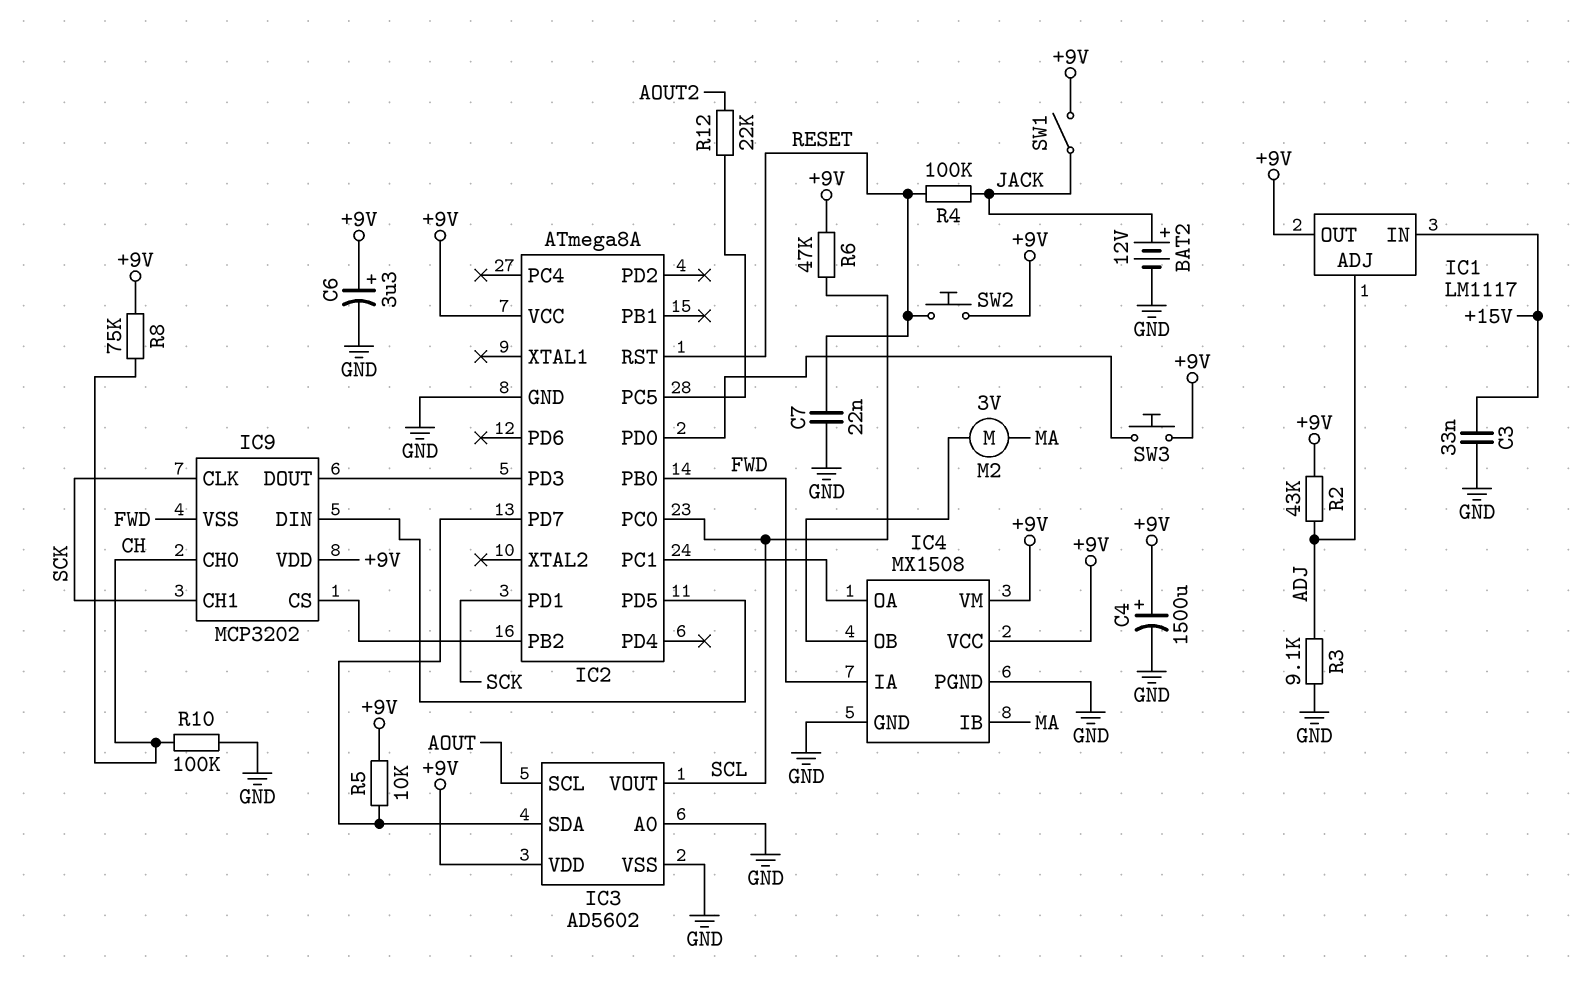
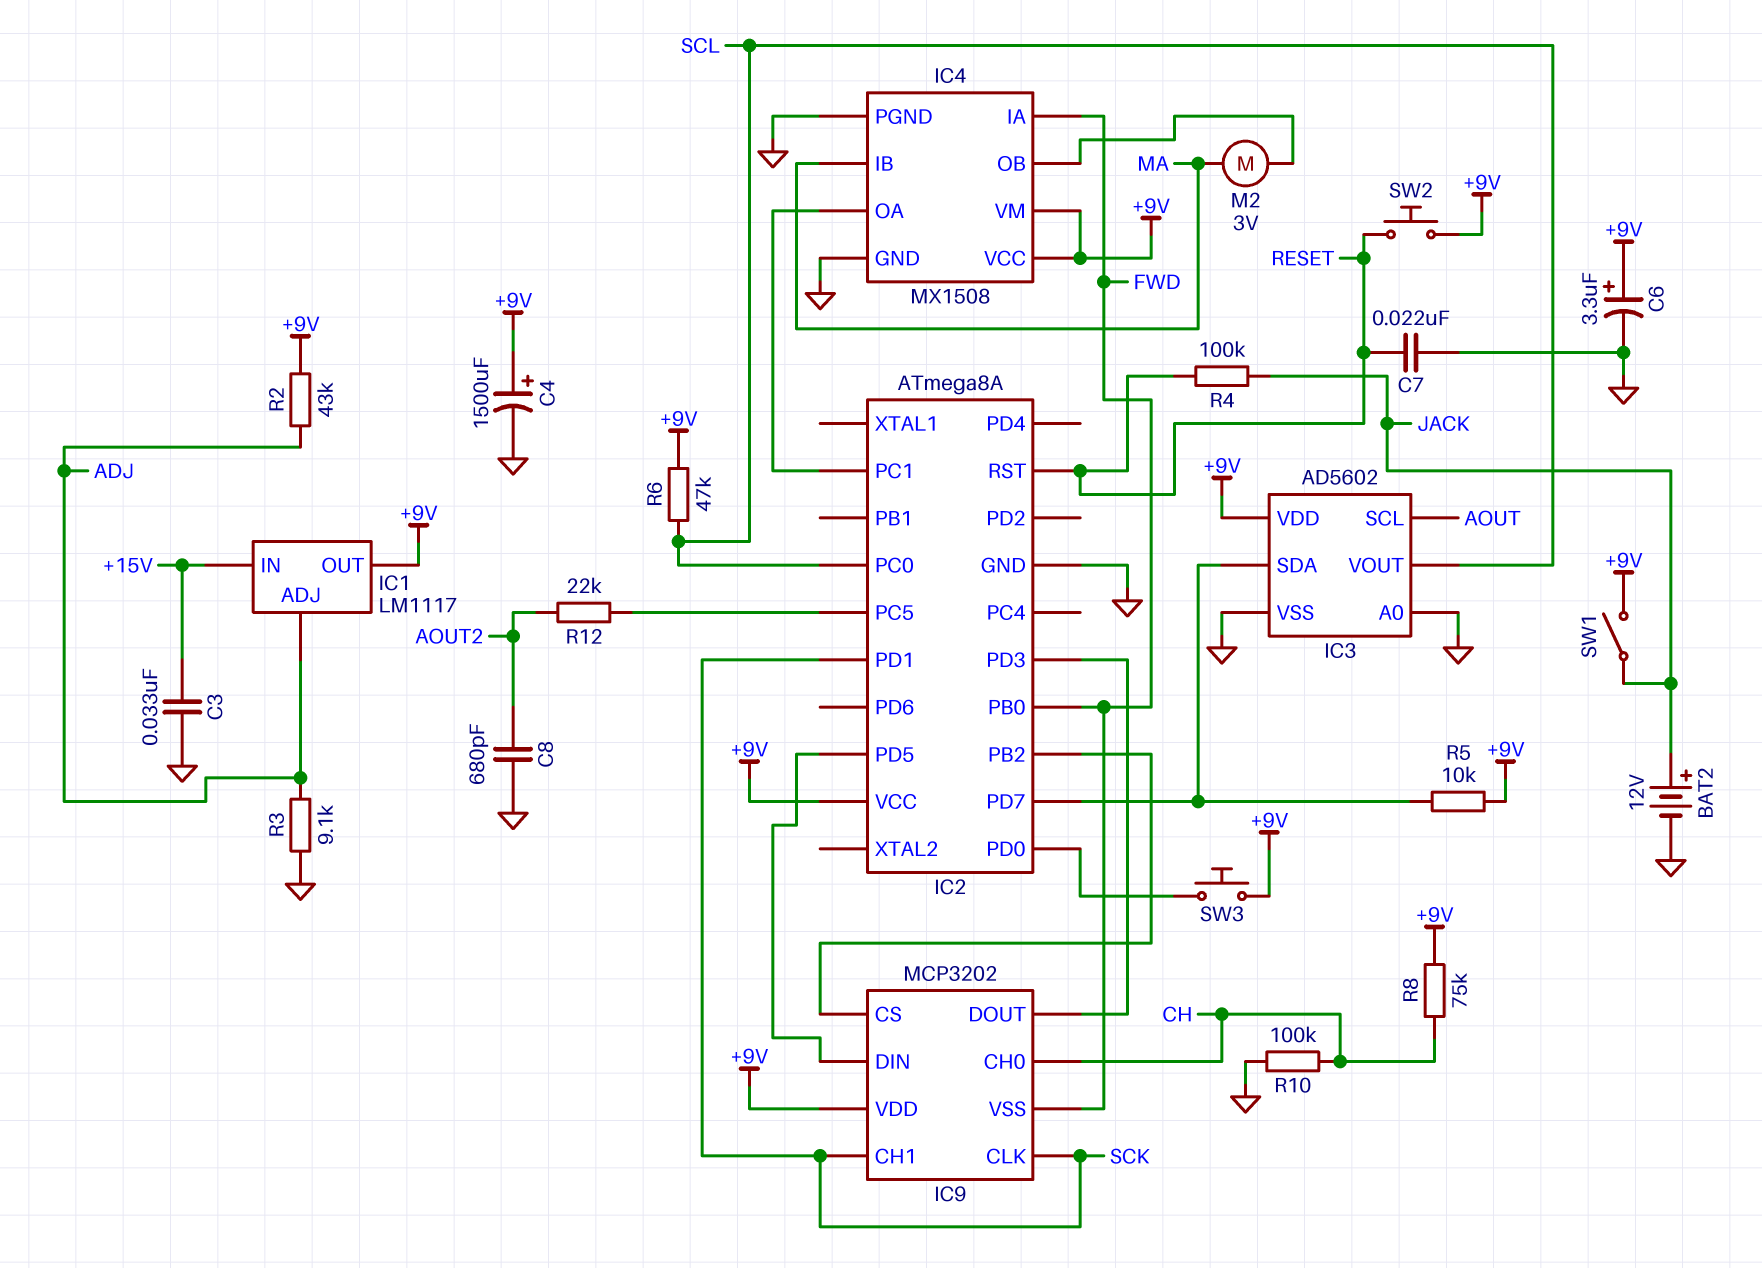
C8: none -> 680pF (AOUT2, GND)

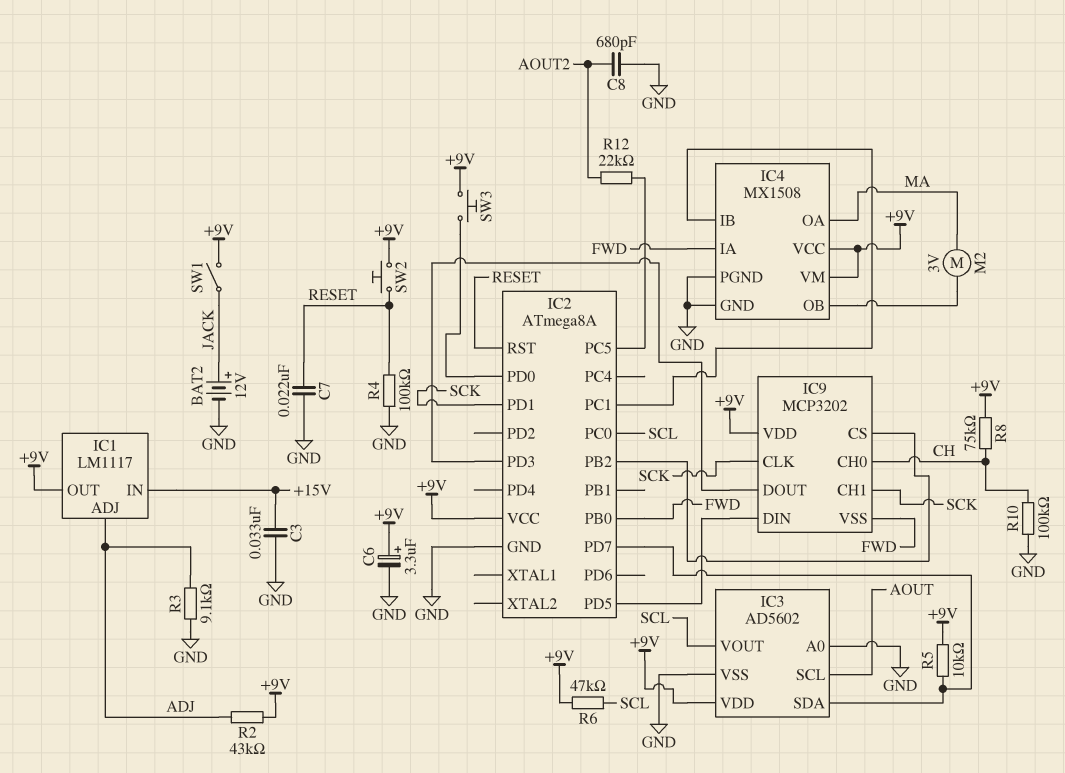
C4: 1500uF (plus +9V, minus GND) -> none
IC4 pin IB: MA -> IC2/PC1
IC4 pin OA: IC2/PC1 -> MA
R4: 100k (JACK, RESET) -> 100k (GND, RESET)

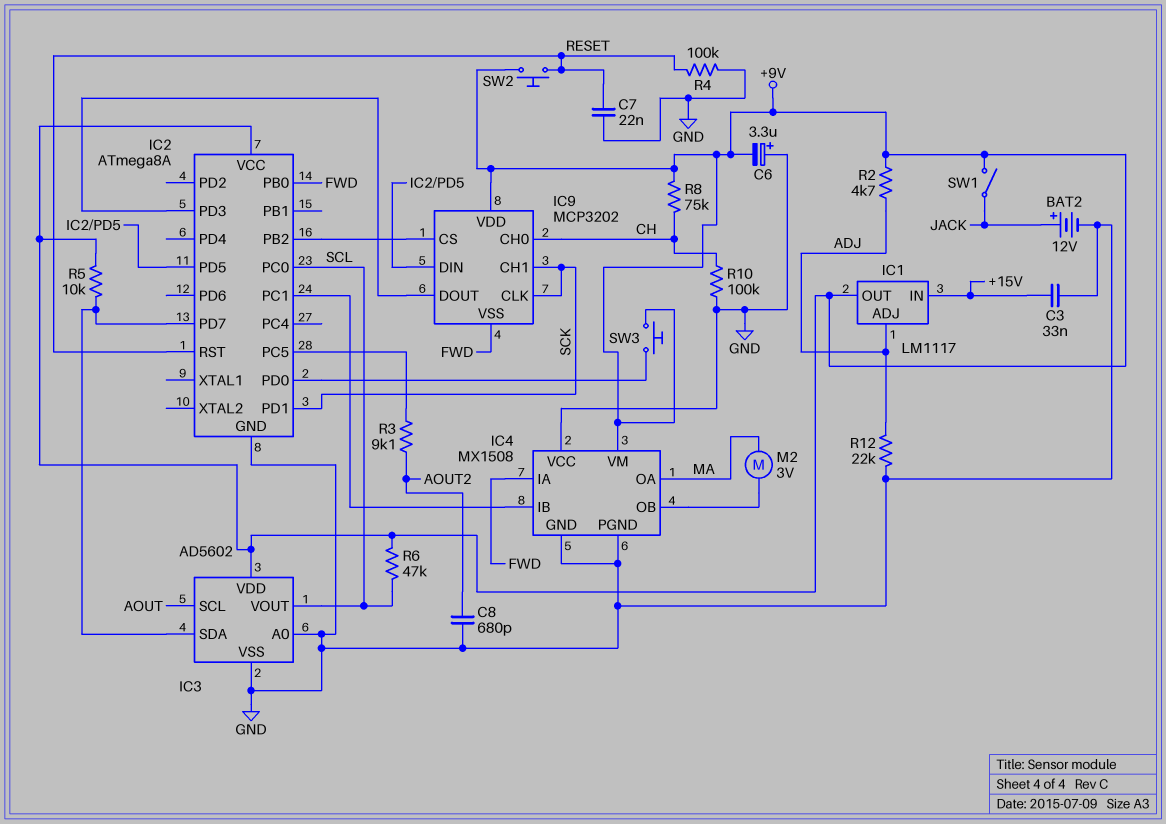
C6: 3.3uF (plus +9V, minus GND) -> 3.3uF (plus GND, minus +9V)
IC4 pin VCC: +9V -> GND
R2: 43k (+9V, ADJ) -> 4.7k (+9V, ADJ)
R3: 9.1k (ADJ, GND) -> 9.1k (AOUT2, IC2/PC5)
R12: 22k (AOUT2, IC2/PC5) -> 22k (ADJ, GND)

